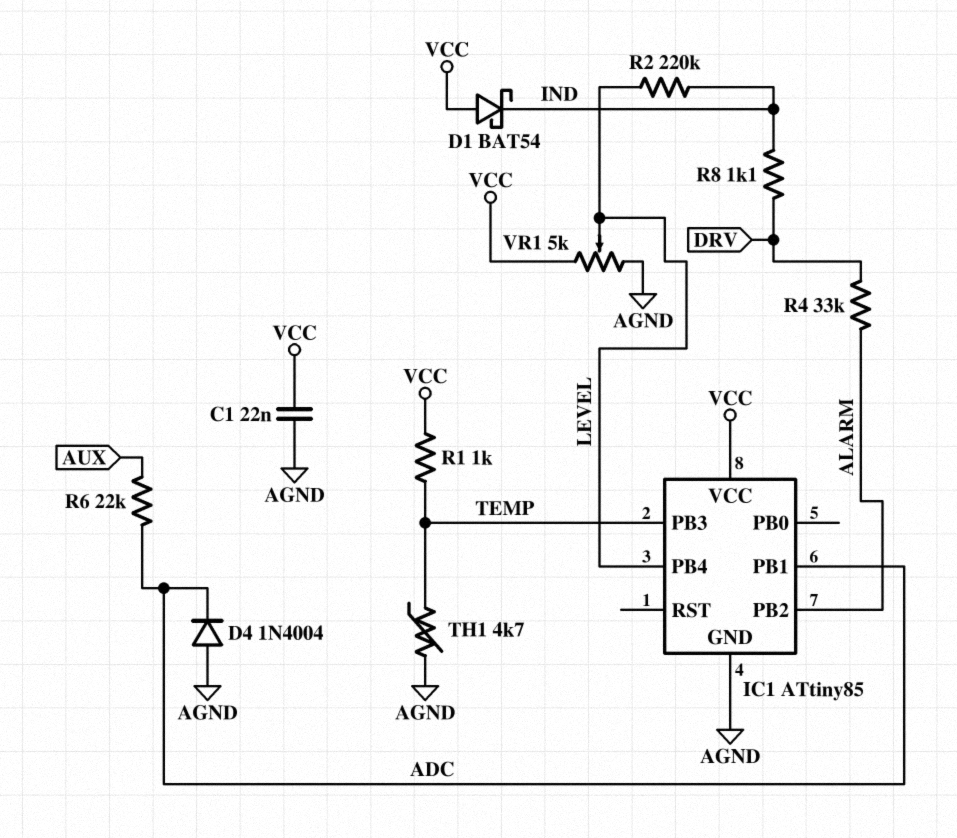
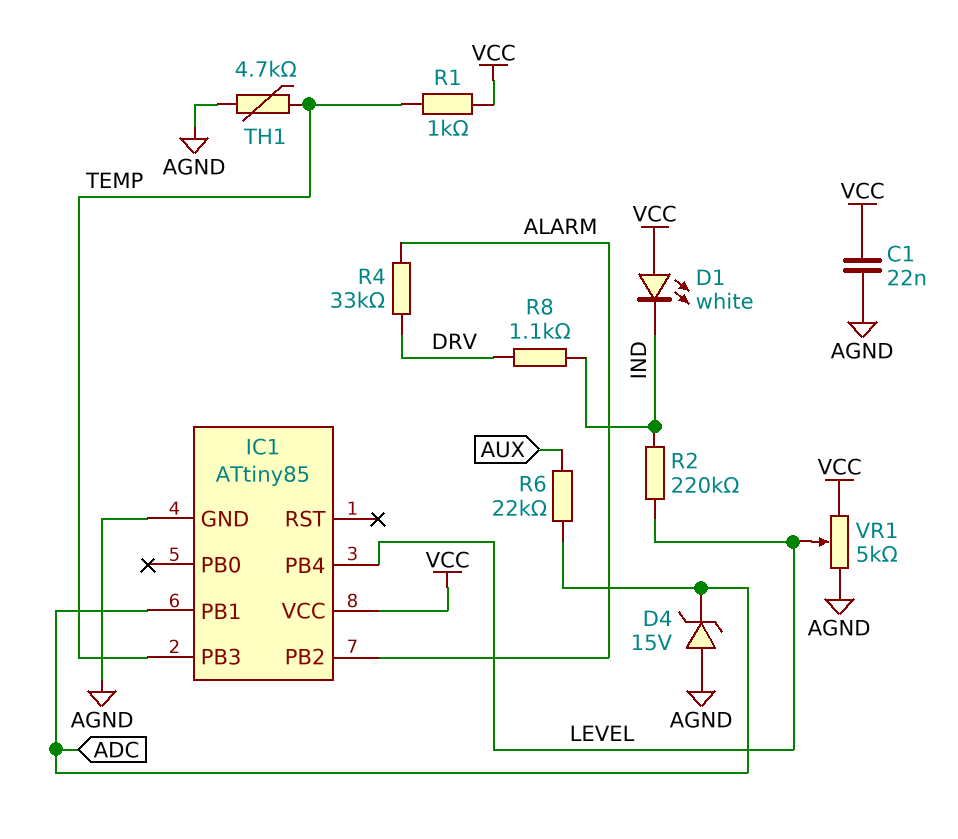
D1: schottky BAT54 (A VCC, K IND) -> LED white (A VCC, K IND)
D4: diode 1N4004 (A AGND, K ADC) -> zener 15V (A AGND, K ADC)

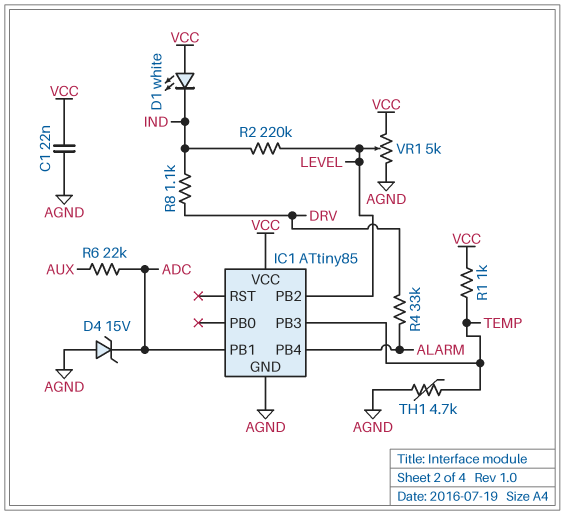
IC1 pin PB2: ALARM -> LEVEL
IC1 pin PB4: LEVEL -> ALARM

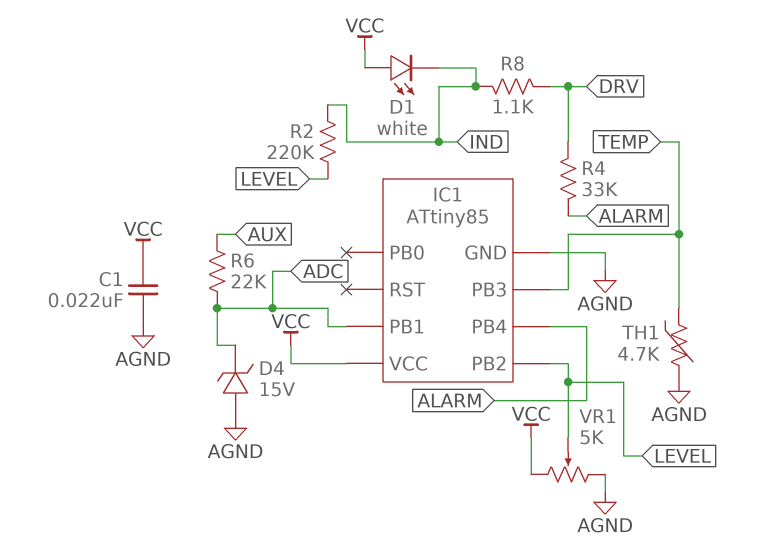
R1: 1k (TEMP, VCC) -> none

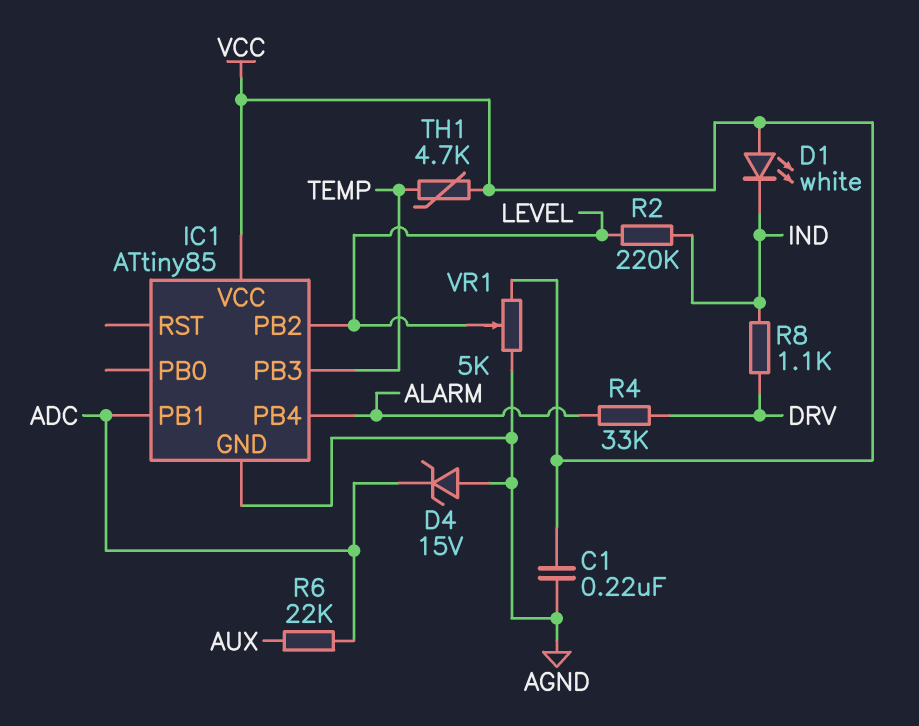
C1: 22nF (AGND, VCC) -> 220nF (AGND, VCC)
TH1: 4.7k (AGND, TEMP) -> 4.7k (TEMP, VCC)

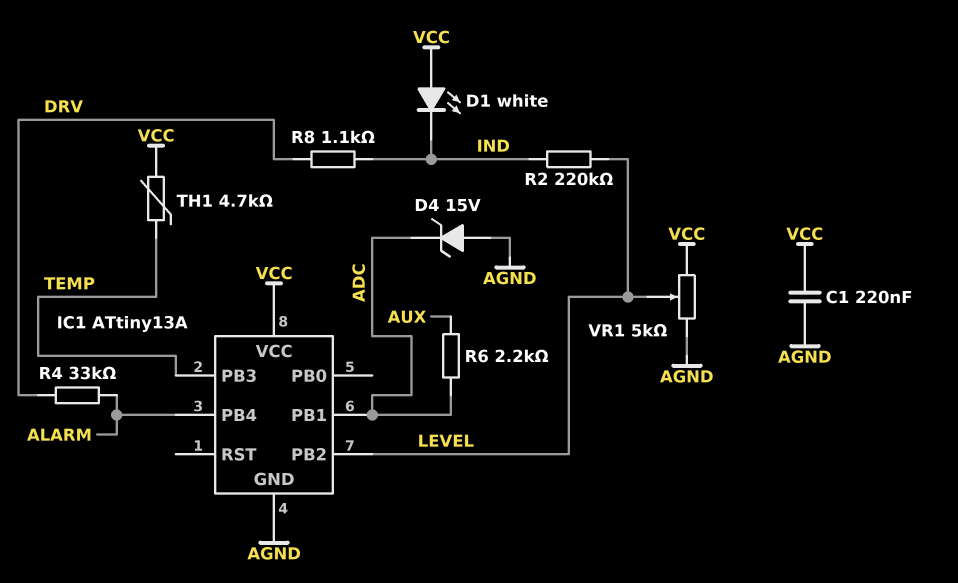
IC1: ATtiny85 -> ATtiny13A
R6: 22k (ADC, AUX) -> 2.2k (ADC, AUX)

